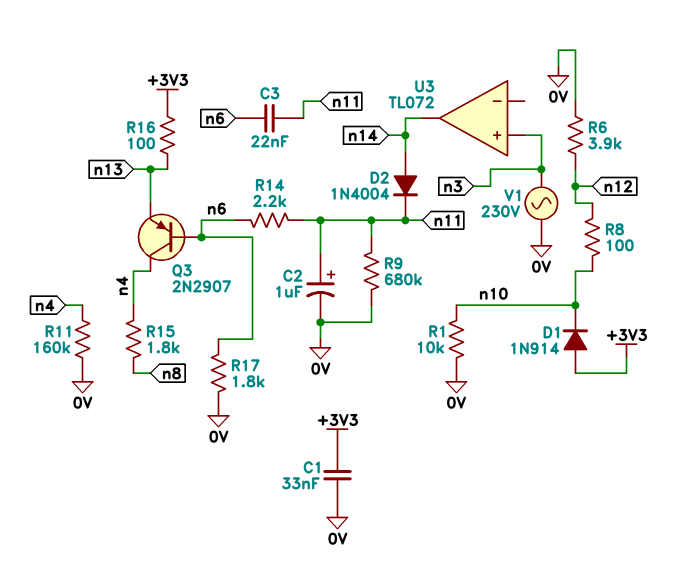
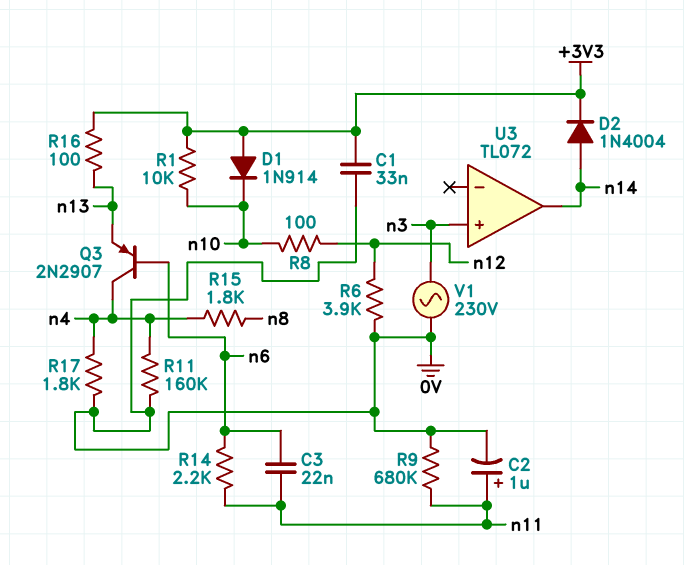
D2: diode 1N4004 (A n14, K n11) -> diode 1N4004 (A n14, K +3V3)
R1: 10k (0V, n10) -> 10k (+3V3, n10)
R17: 1.8k (0V, n6) -> 1.8k (0V, n4)

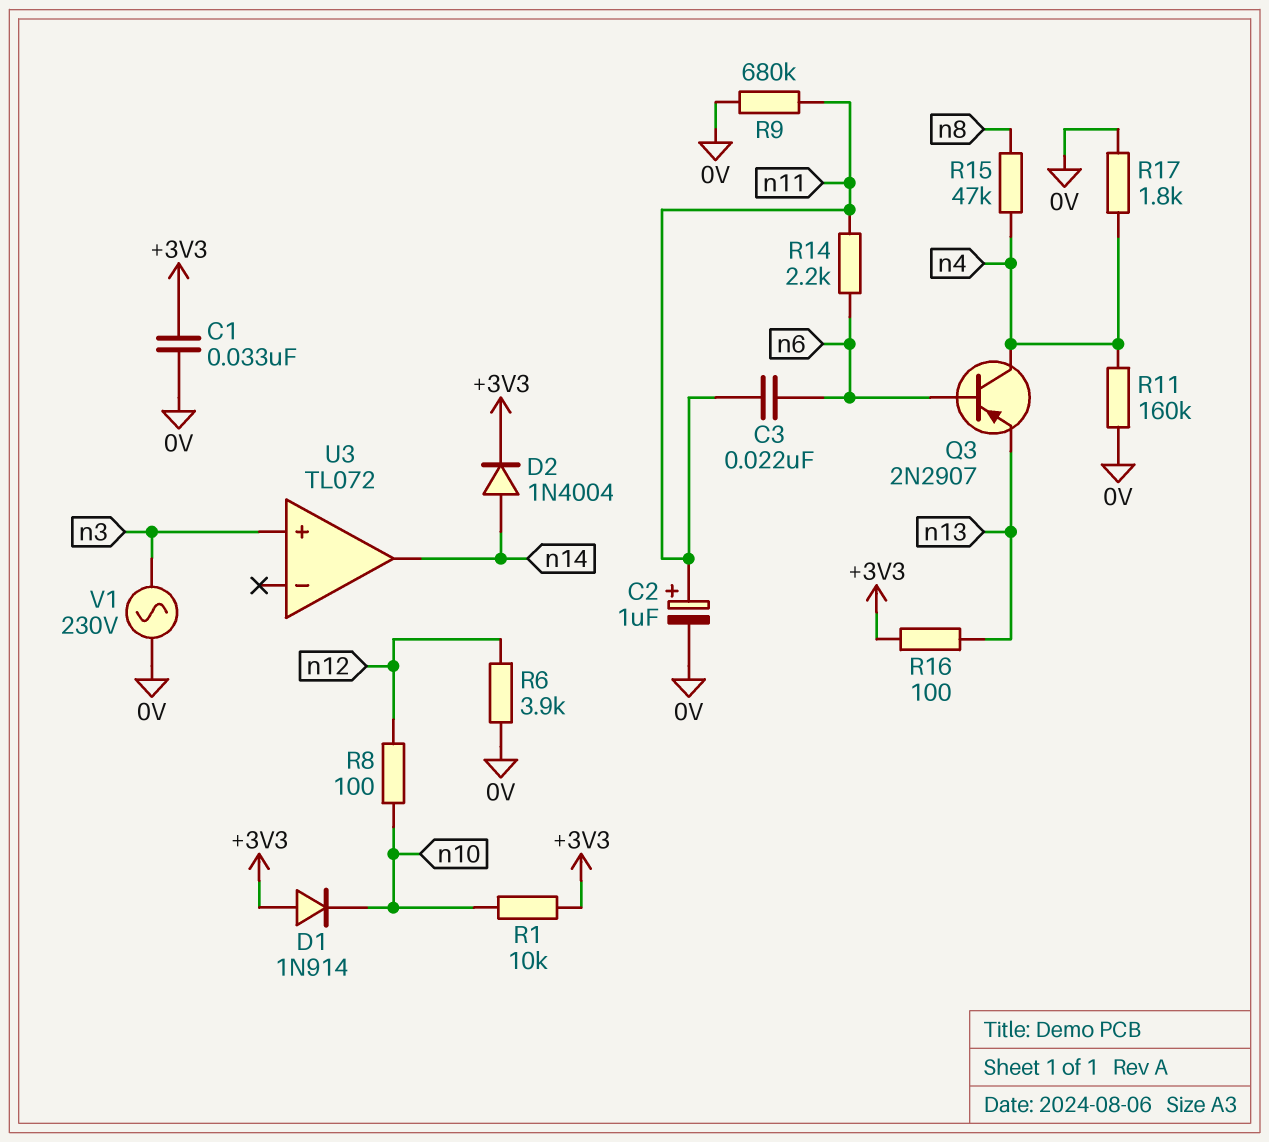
R15: 1.8k (n4, n8) -> 47k (n4, n8)

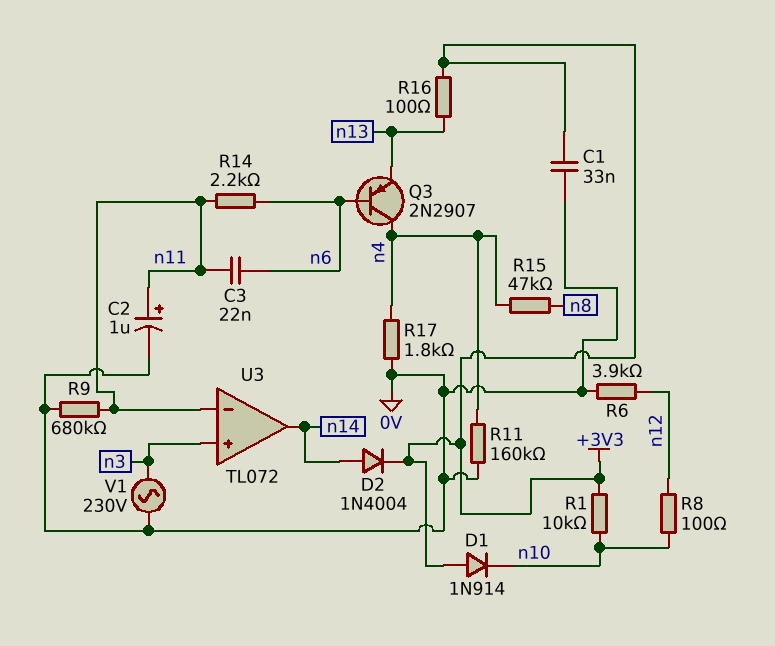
U3 pin in-: none -> n11

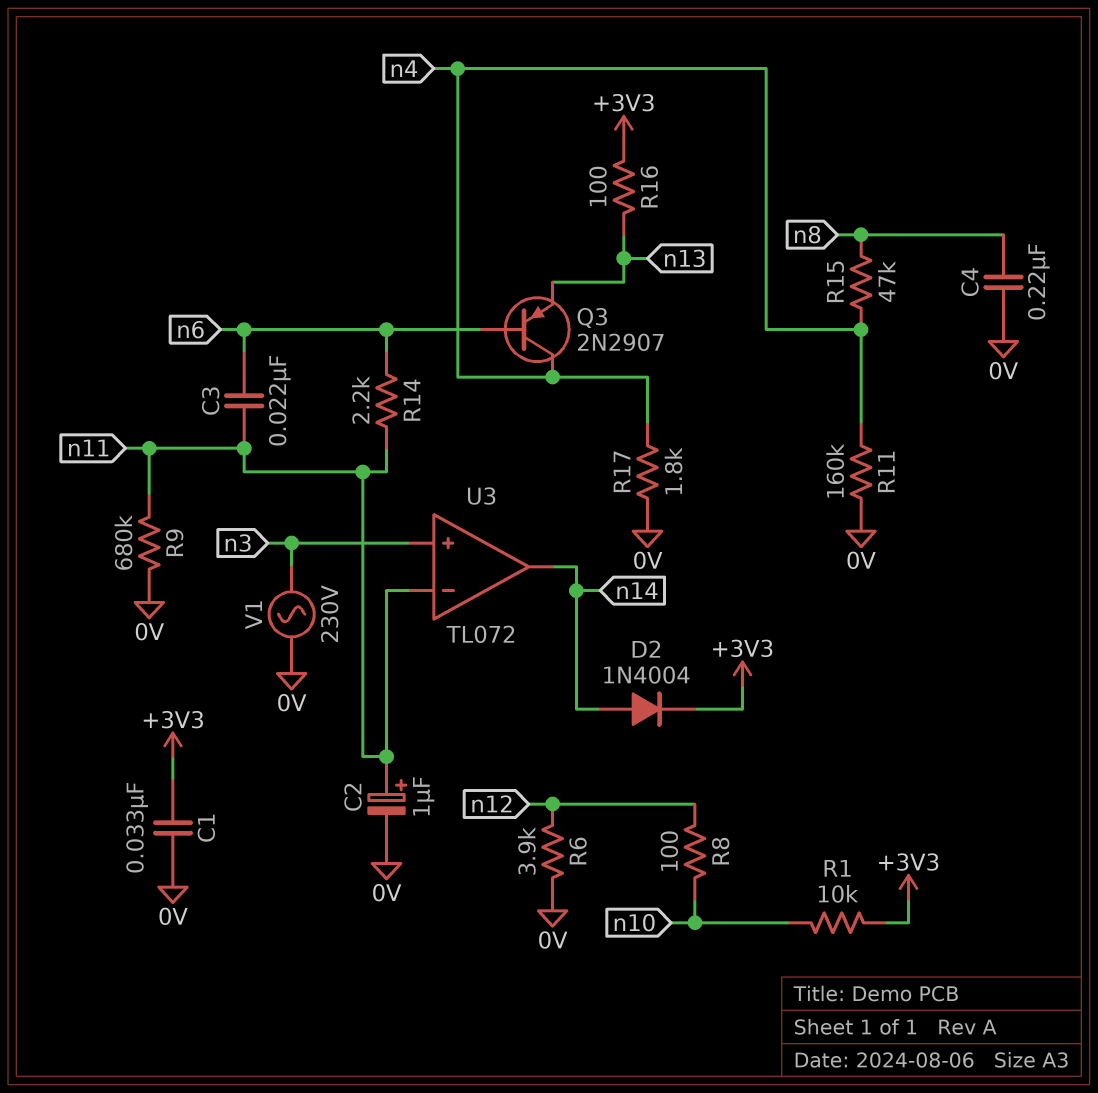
C4: none -> 220nF (0V, n8)
D1: diode 1N914 (A +3V3, K n10) -> none

